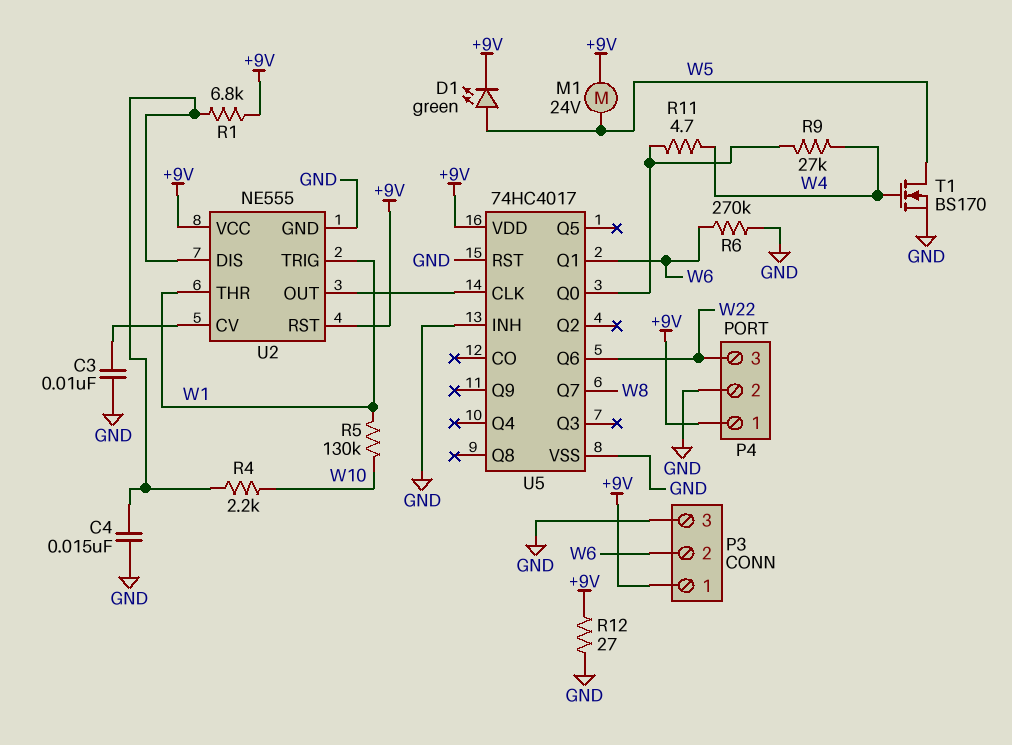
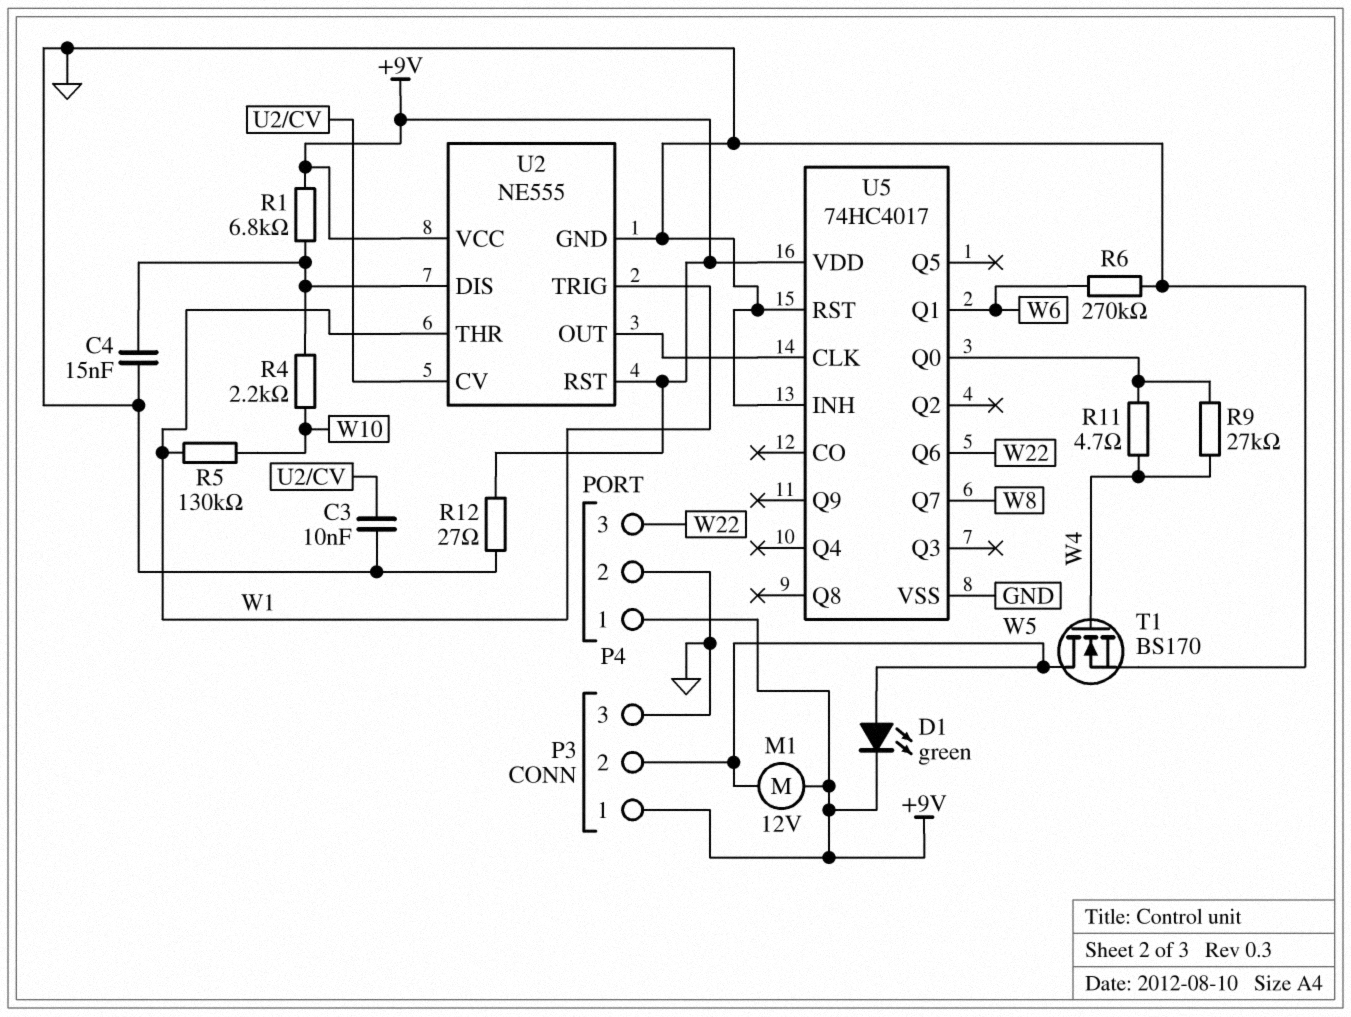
M1: motor 24V (+9V, W5) -> motor 12V (+9V, W5)
P3 pin 2: W6 -> W5

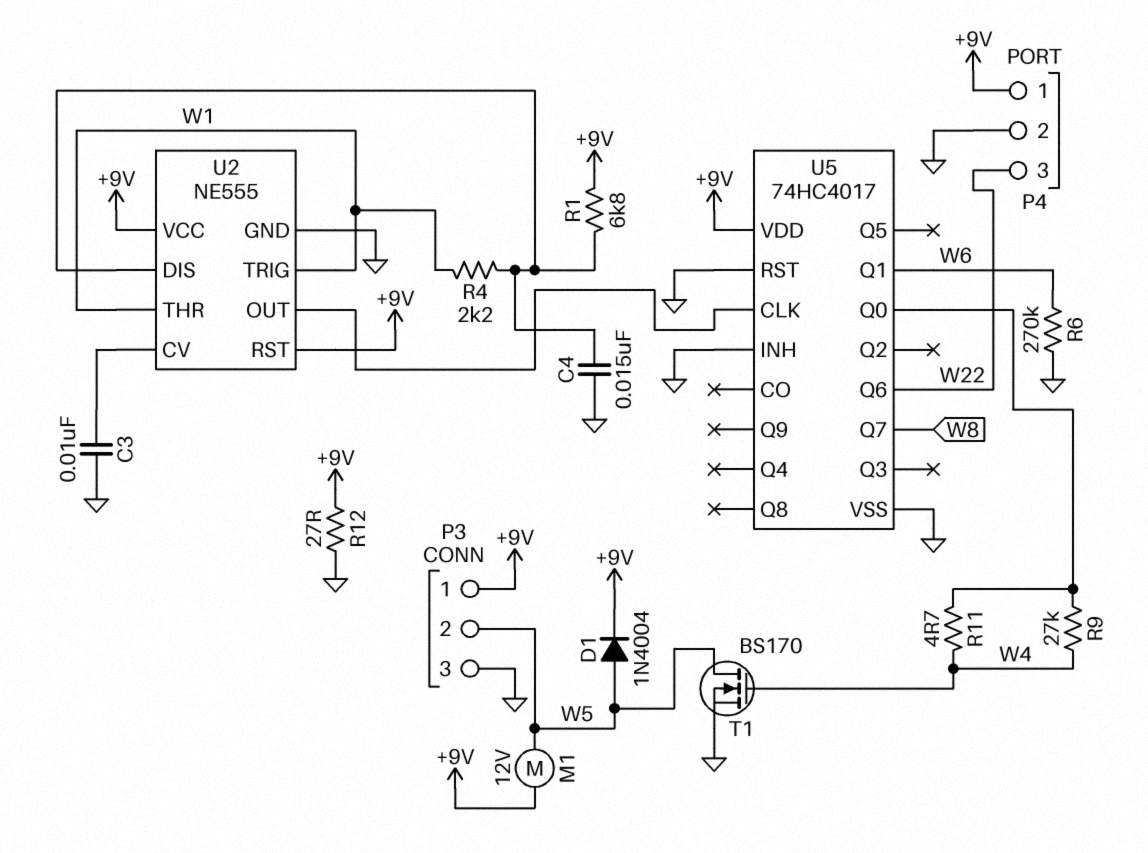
D1: LED green (A W5, K +9V) -> diode 1N4004 (A W5, K +9V)
R4: 2.2k (U2/DIS, W10) -> 2.2k (U2/DIS, W1)
R5: 130k (W1, W10) -> none

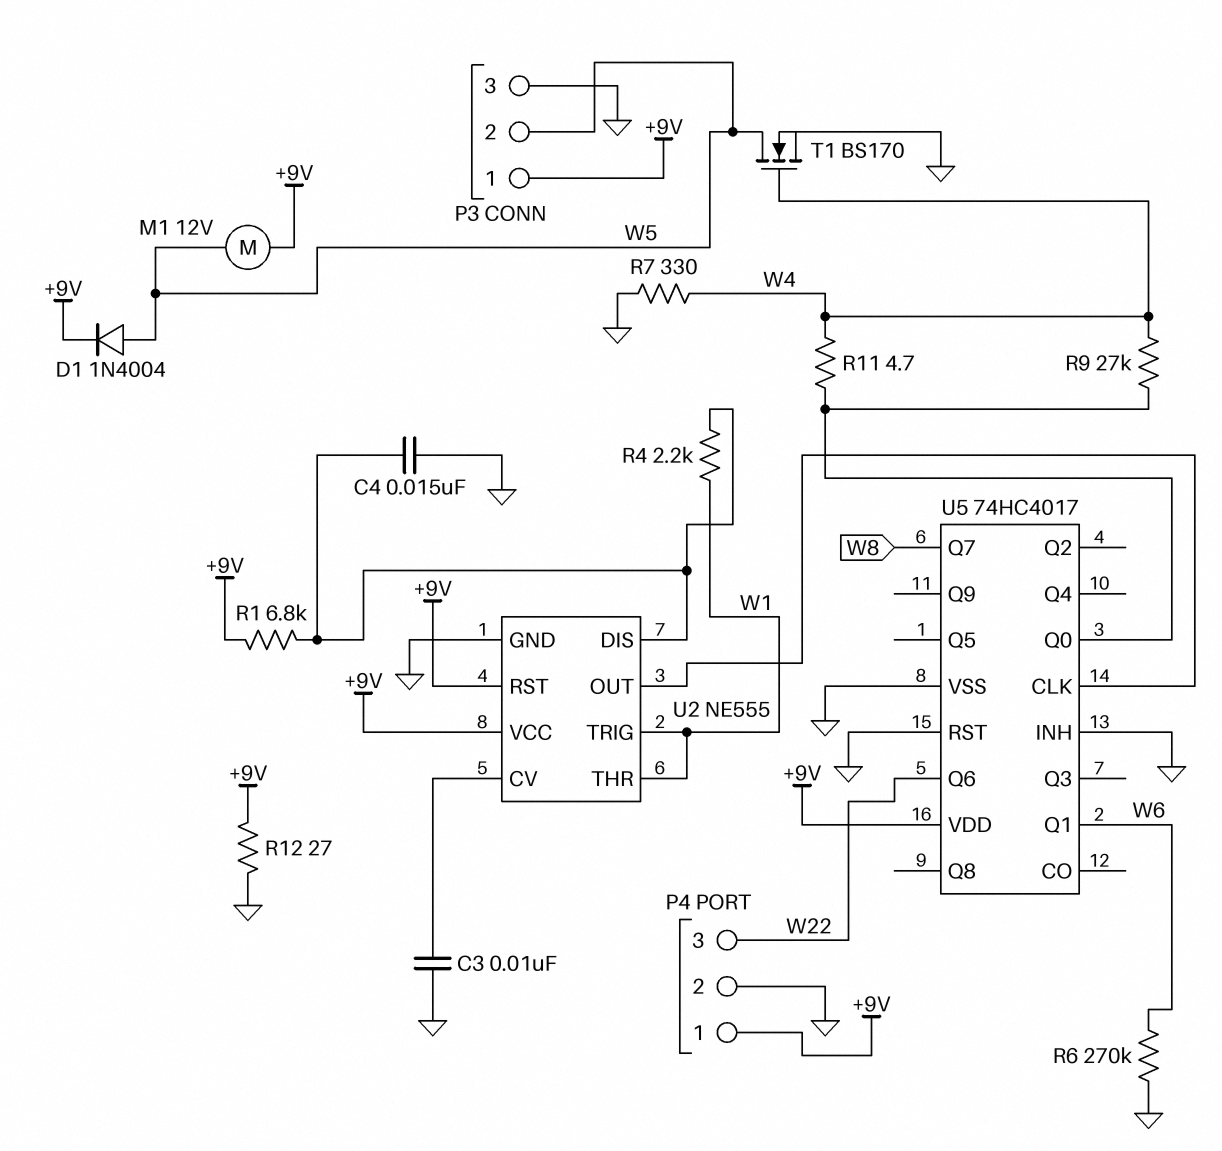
R7: none -> 330 (GND, W4)

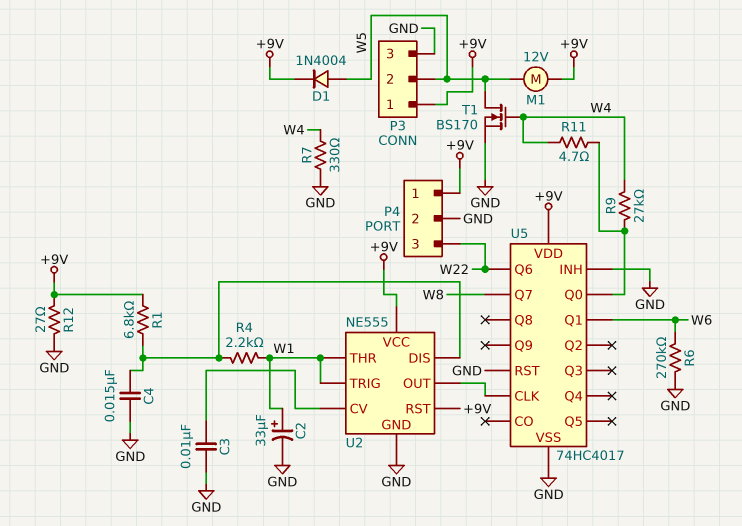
C2: none -> 33uF (plus W1, minus GND)

